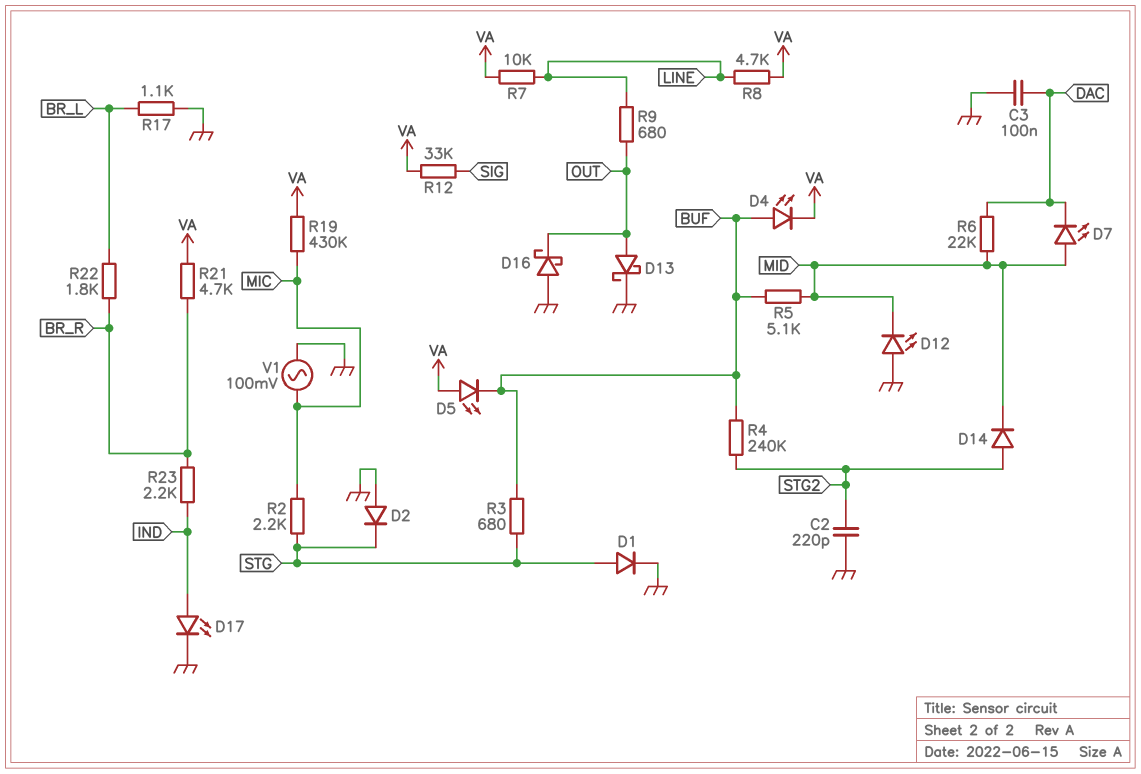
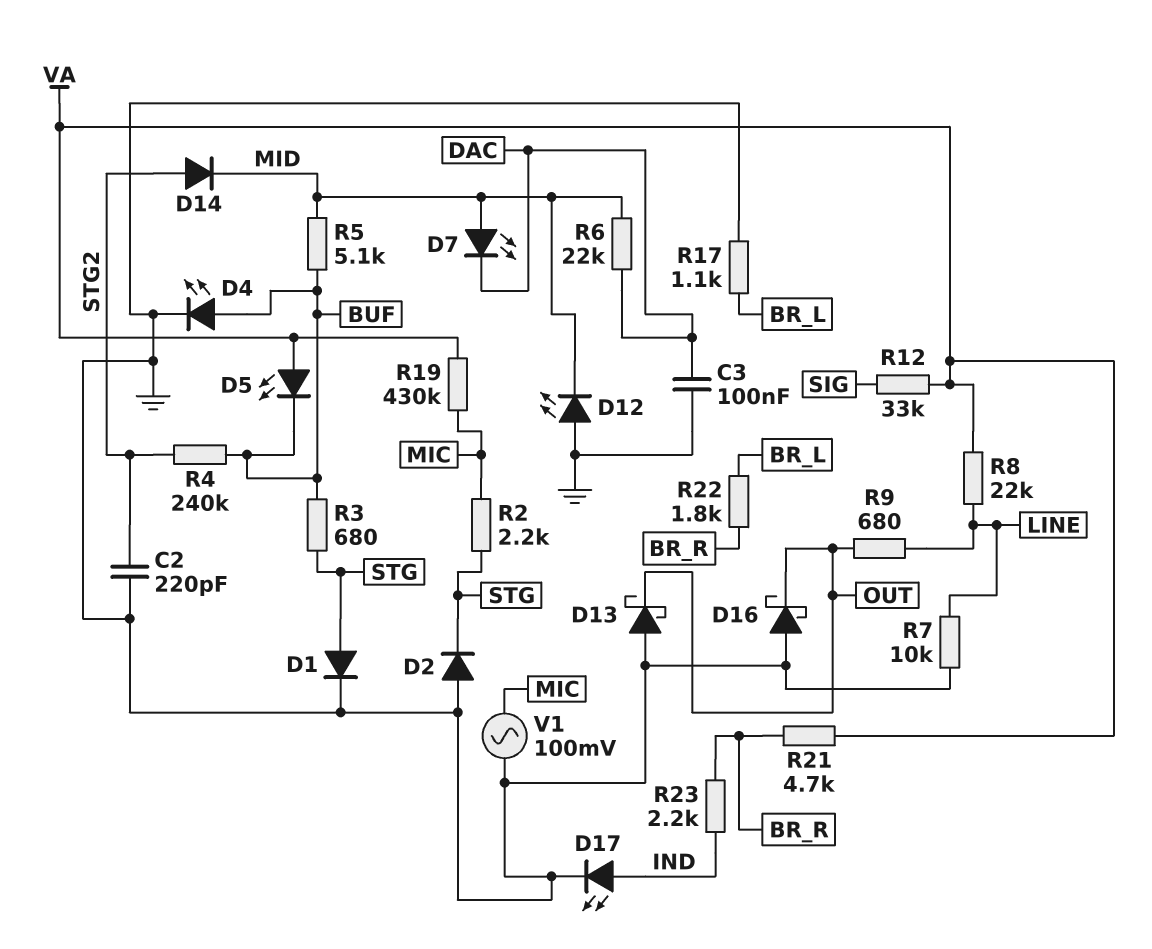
D4: LED (A BUF, K VA) -> LED (A BUF, K GND)
D13: schottky (A OUT, K GND) -> schottky (A GND, K OUT)
R7: 10k (LINE, VA) -> 10k (GND, LINE)
R8: 4.7k (LINE, VA) -> 22k (LINE, VA)

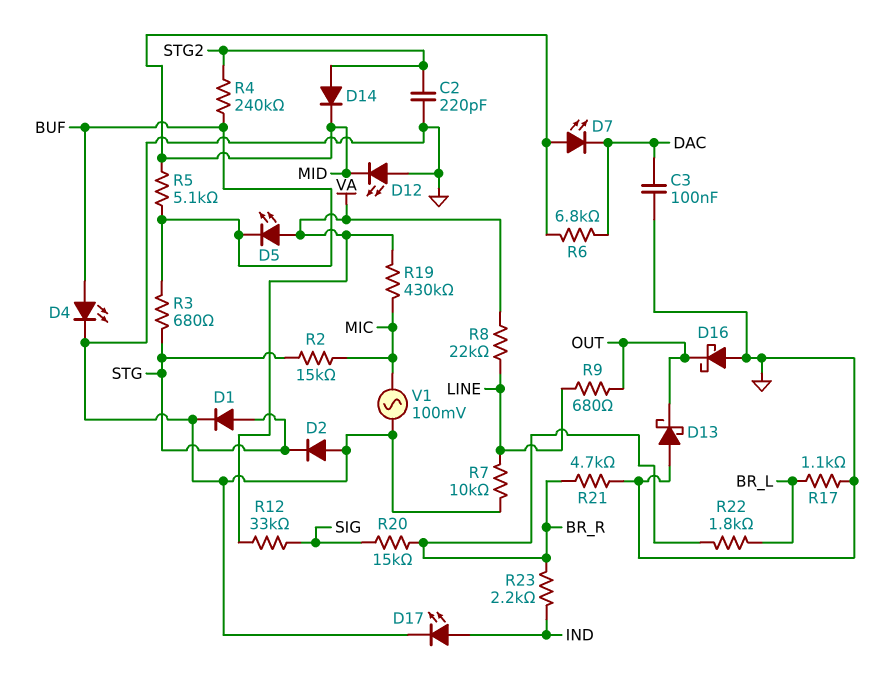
R2: 2.2k (MIC, STG) -> 15k (MIC, STG)
R6: 22k (DAC, MID) -> 6.8k (DAC, MID)
R20: none -> 15k (BR_R, SIG)
R21: 4.7k (BR_R, VA) -> 4.7k (BR_R, GND)

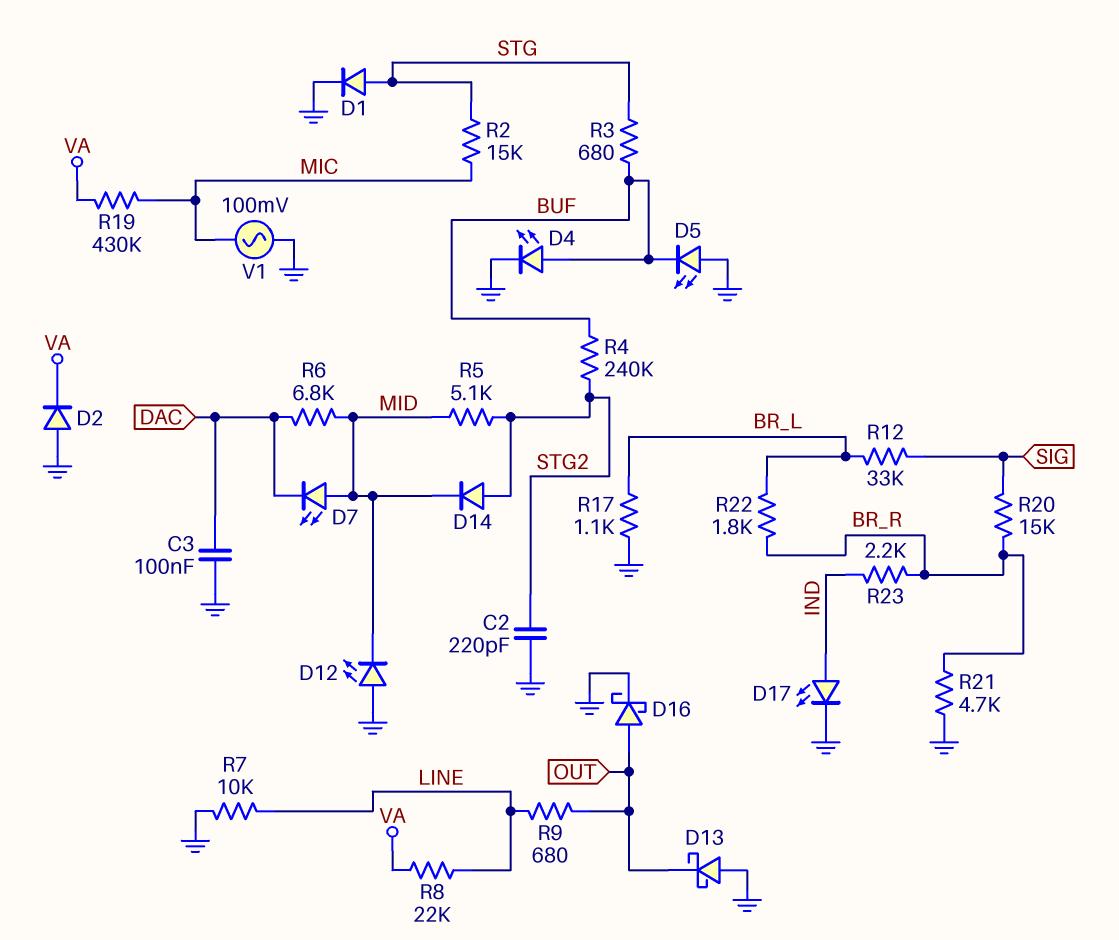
D2: diode (A GND, K STG) -> diode (A GND, K VA)
D5: LED (A VA, K BUF) -> LED (A GND, K BUF)
D16: schottky (A GND, K OUT) -> schottky (A OUT, K GND)
R5: 5.1k (BUF, MID) -> 5.1k (MID, STG2)
R12: 33k (SIG, VA) -> 33k (BR_L, SIG)

